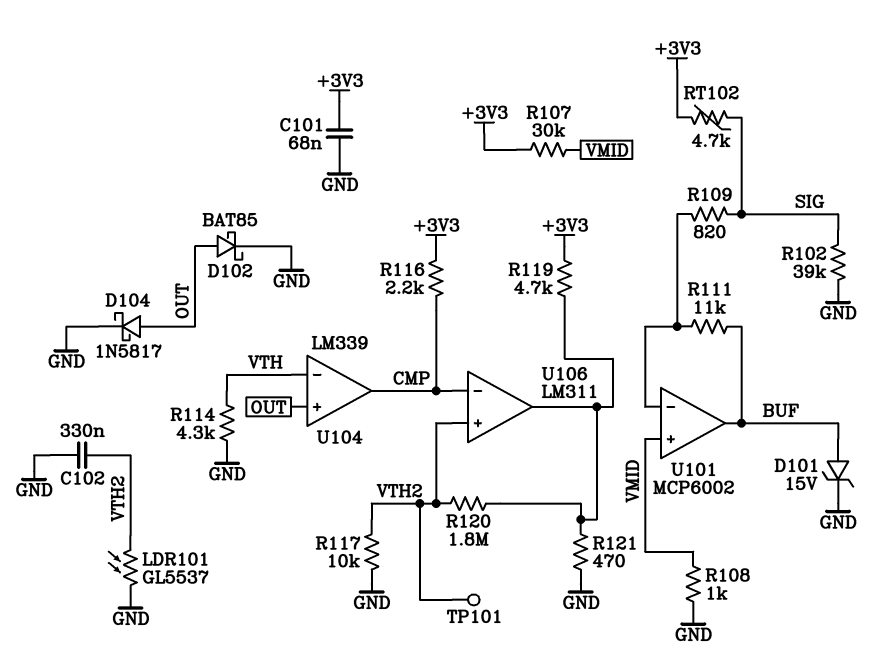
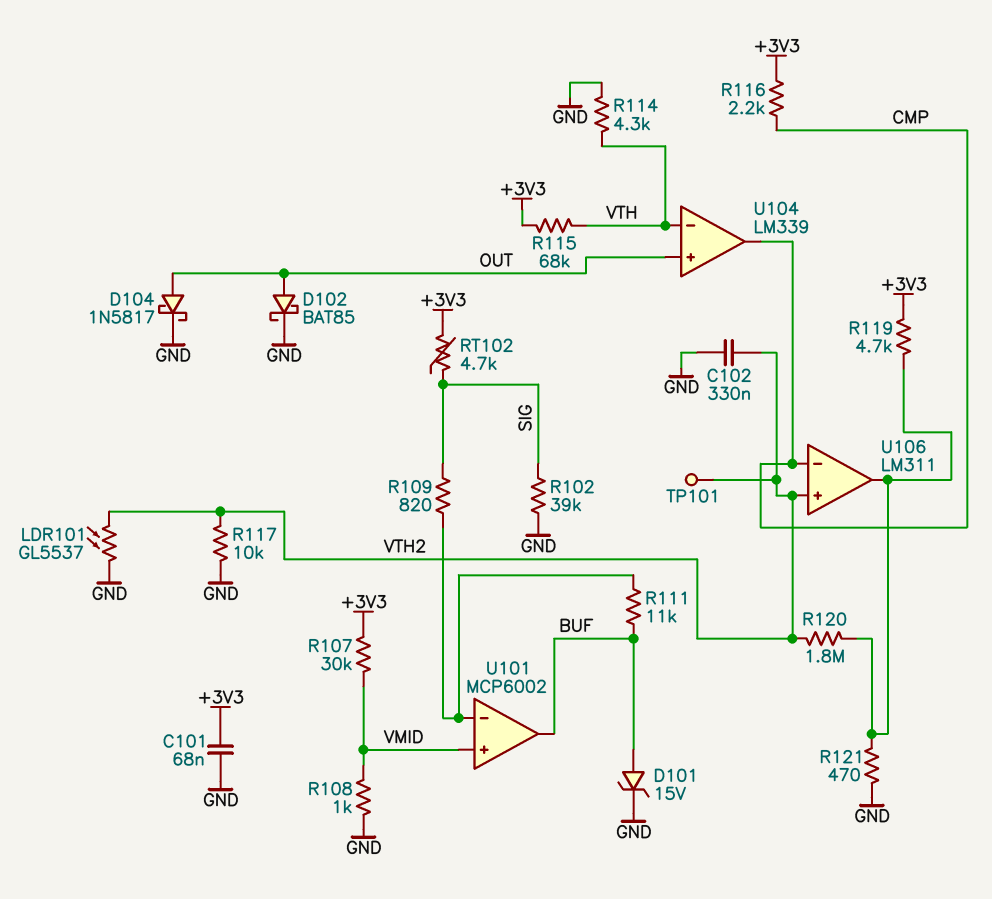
R115: none -> 68k (+3V3, VTH)

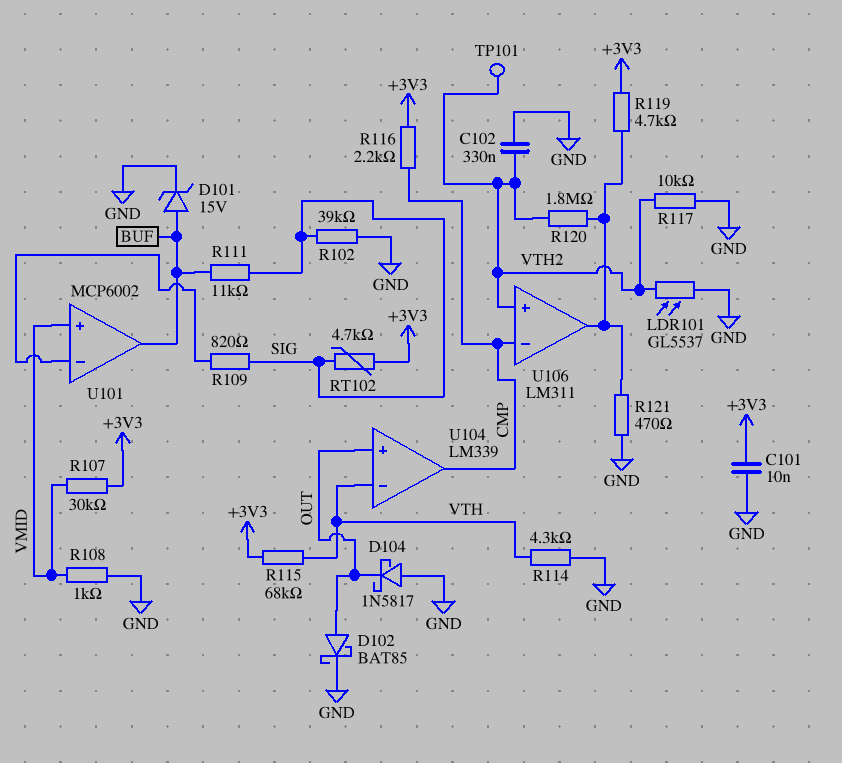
C101: 68nF (+3V3, GND) -> 10nF (+3V3, GND)
D104: schottky 1N5817 (A OUT, K GND) -> schottky 1N5817 (A GND, K OUT)
R111: 11k (BUF, U101/in-) -> 11k (BUF, SIG)

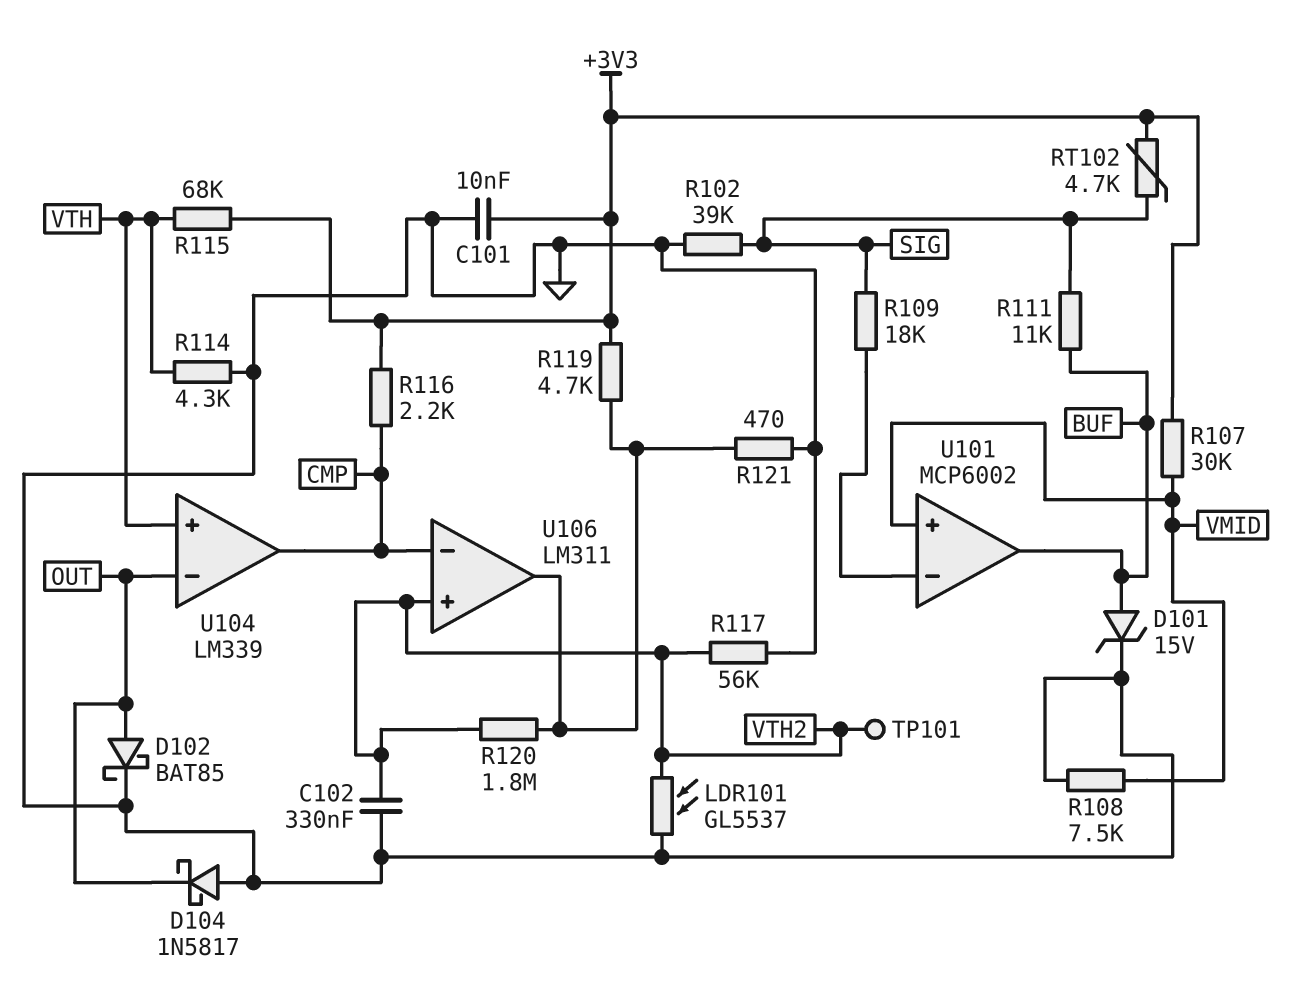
R108: 1k (GND, VMID) -> 7.5k (GND, VMID)
R109: 820 (SIG, U101/in-) -> 18k (SIG, U101/in-)
R117: 10k (GND, VTH2) -> 56k (GND, VTH2)
U104 pin in+: OUT -> VTH
U104 pin in-: VTH -> OUT

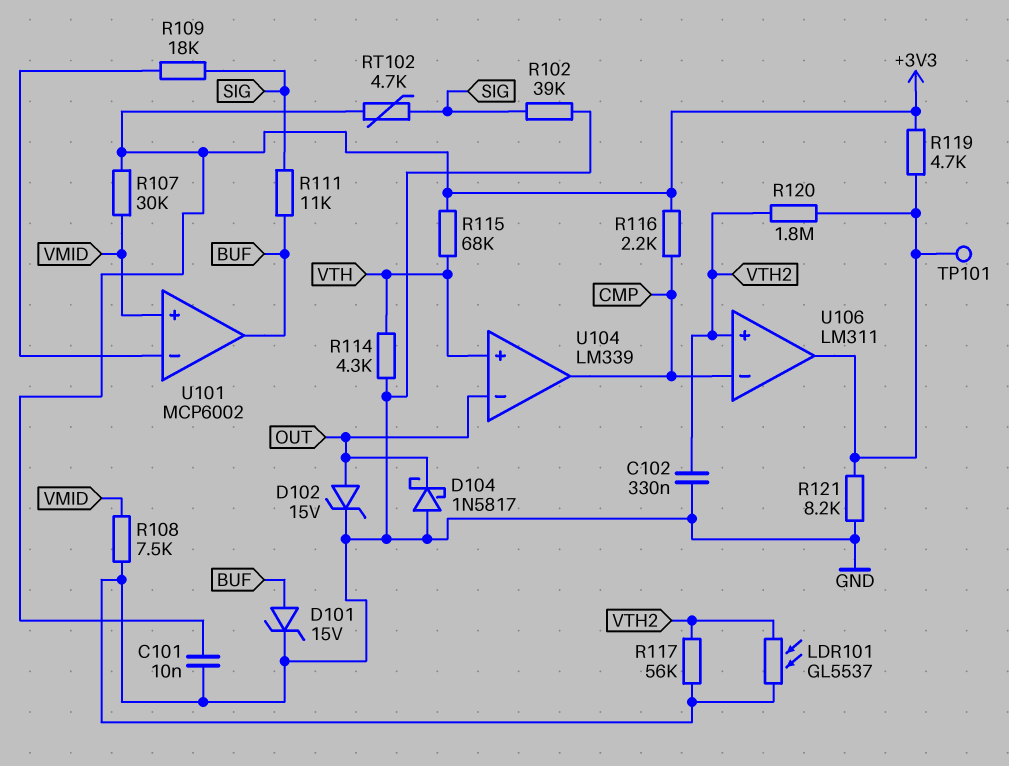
D102: schottky BAT85 (A OUT, K GND) -> zener 15V (A OUT, K GND)
R121: 470 (GND, U106/out) -> 8.2k (GND, U106/out)
TP101: test point (VTH2) -> test point (U106/out)

